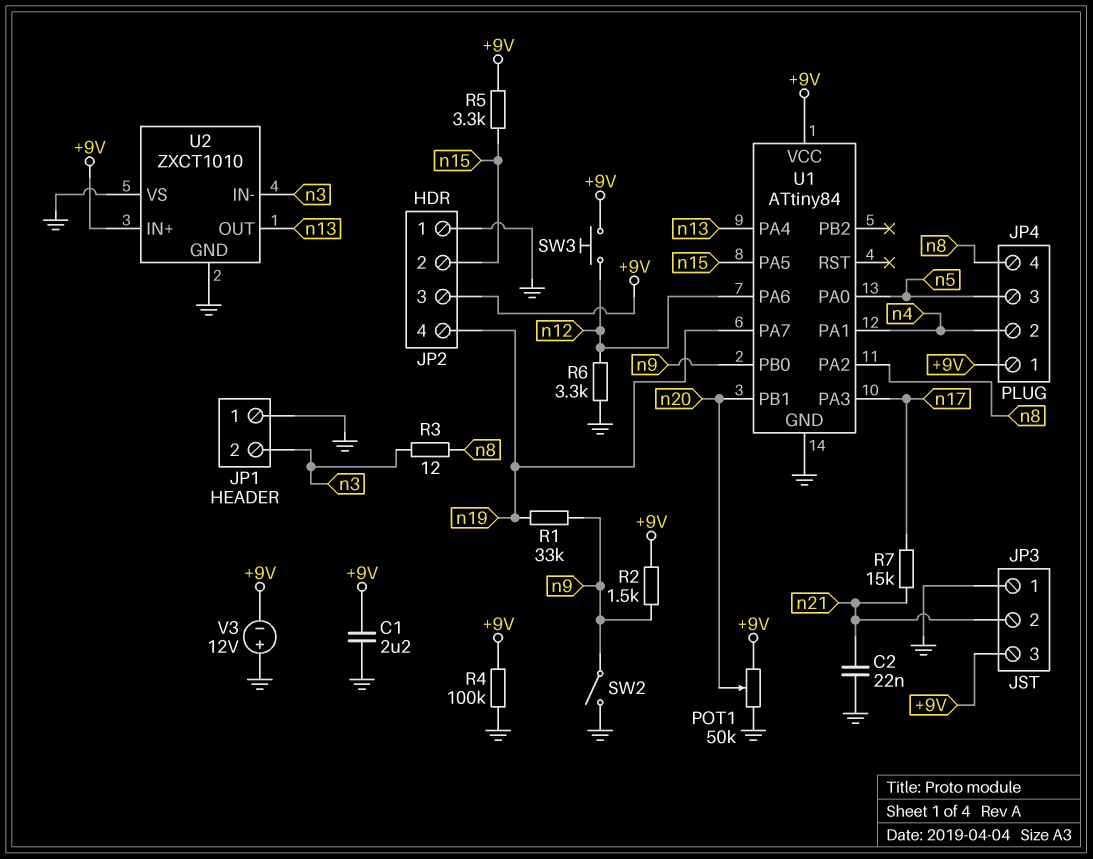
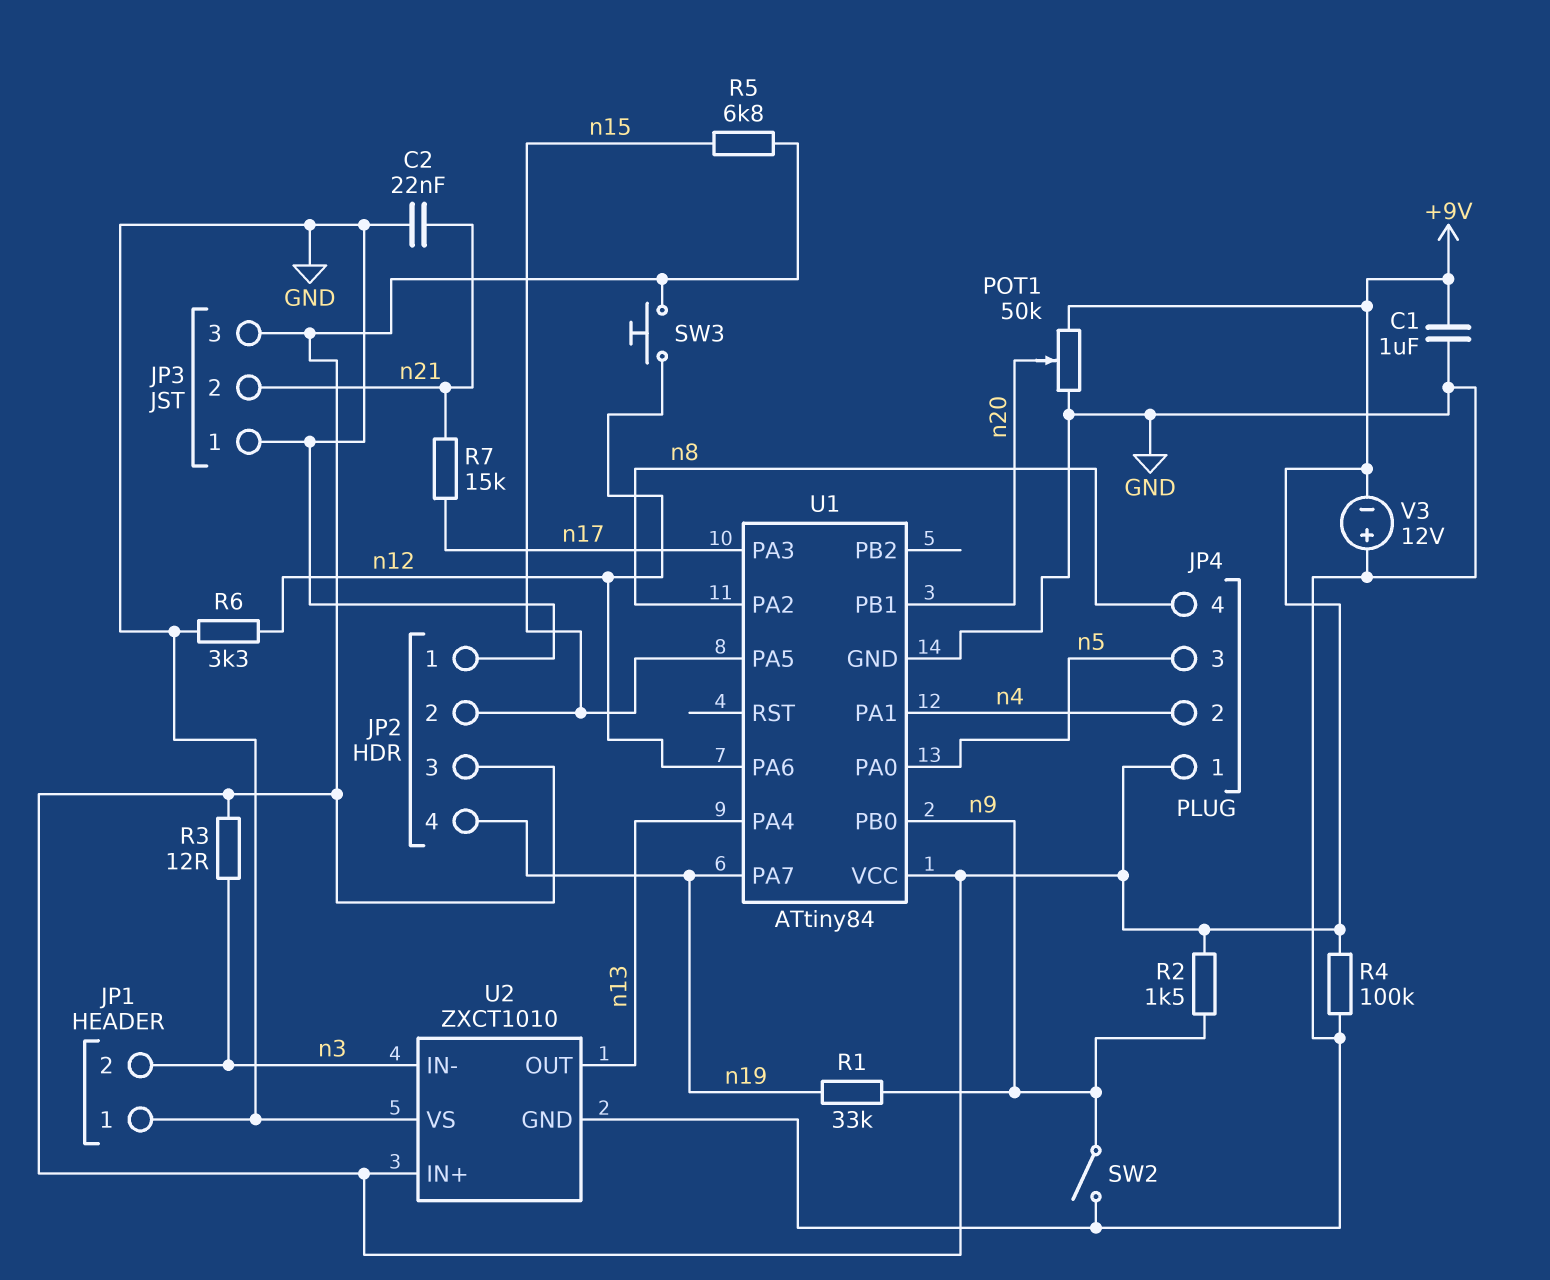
C1: 2.2uF (+9V, GND) -> 1uF (+9V, GND)
R3: 12 (n3, n8) -> 12 (+9V, n3)
R5: 3.3k (+9V, n15) -> 6.8k (+9V, n15)

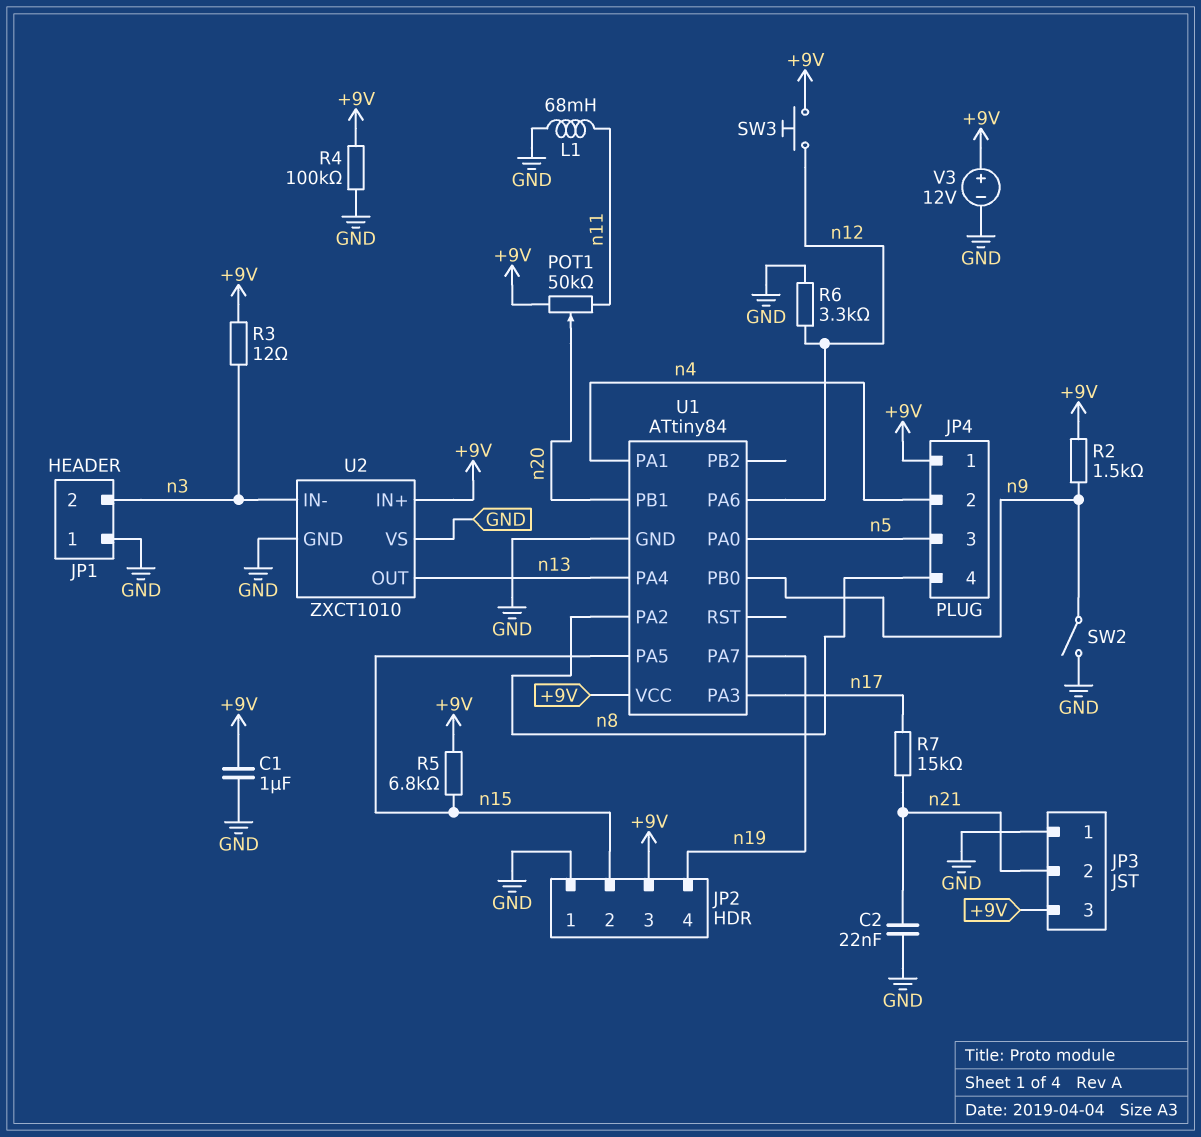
L1: none -> 68mH (GND, n11)
POT1: 50k (+9V, GND, wiper n20) -> 50k (+9V, n11, wiper n20)
R1: 33k (n9, n19) -> none
V3: 12V (plus GND, minus +9V) -> 12V (plus +9V, minus GND)

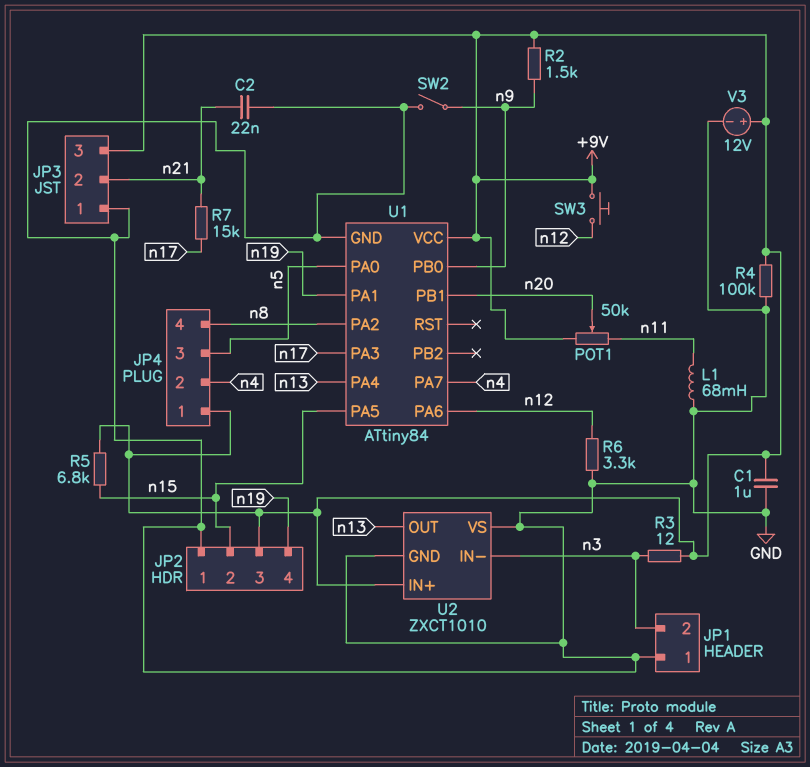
U1 pin PA1: n4 -> n19
U1 pin PA7: n19 -> n4

